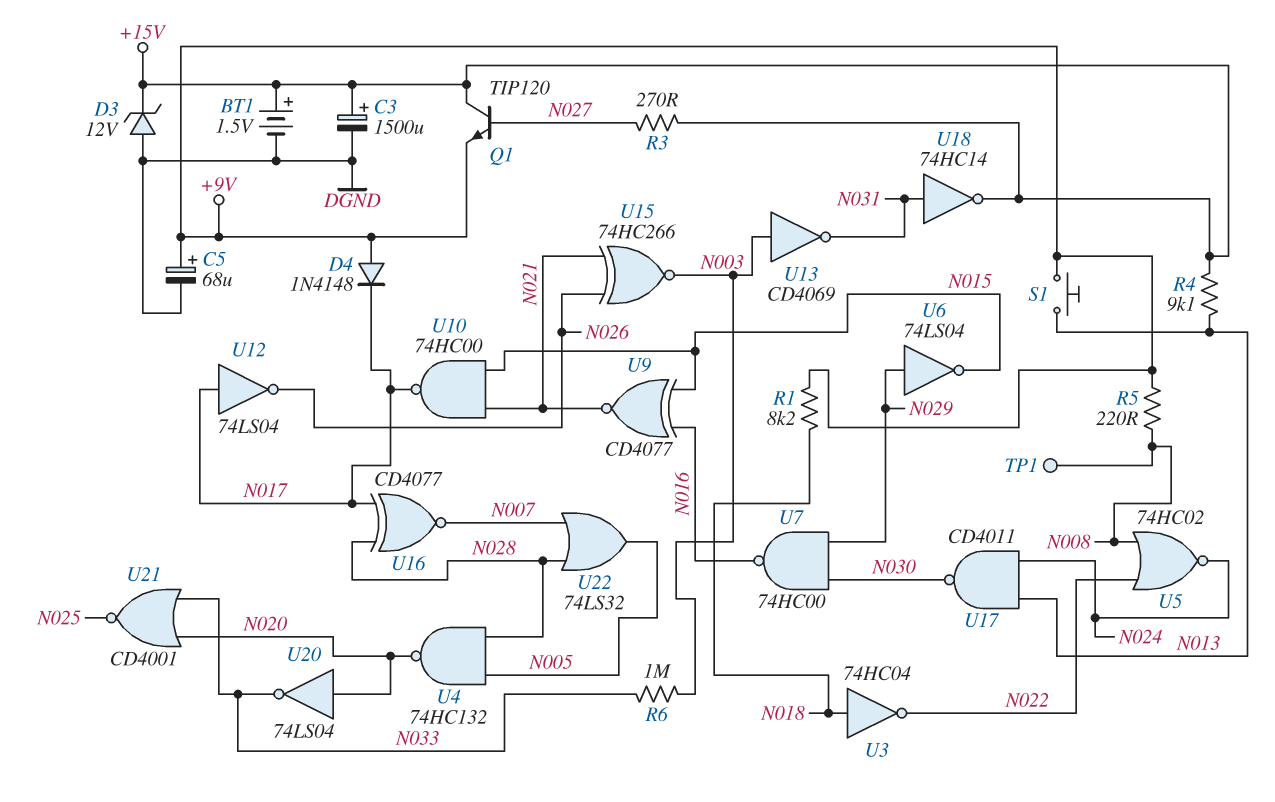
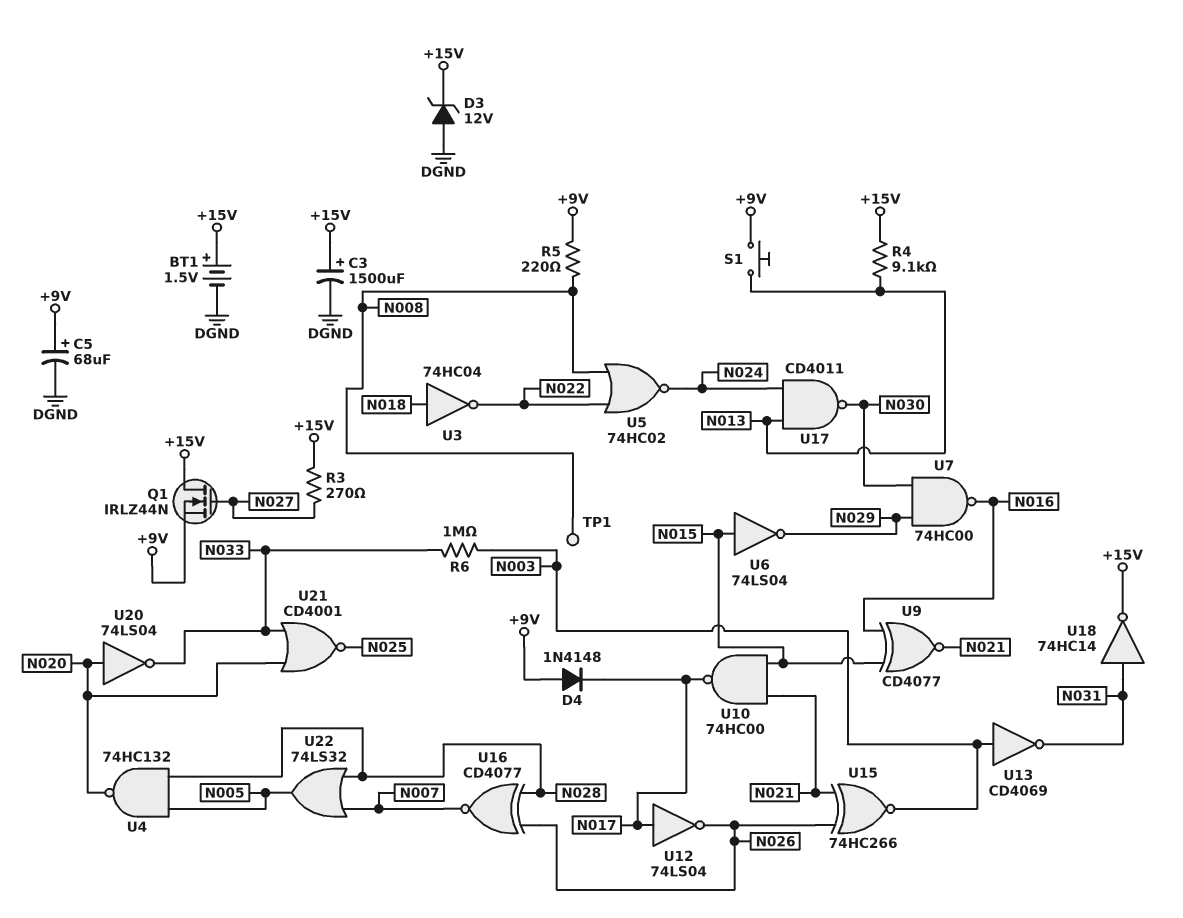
Q1: NPN TIP120 (B N027, C +15V, E +9V) -> NMOS IRLZ44N (G N027, D +15V, S +9V)
R1: 8.2k (+9V, N018) -> none
U6: NOT 74LS04 (in N029, out N015) -> NOT 74LS04 (in N015, out N029)
U16: XNOR CD4077 (in N017, in N028, out N007) -> XNOR CD4077 (in N026, in N028, out N007)

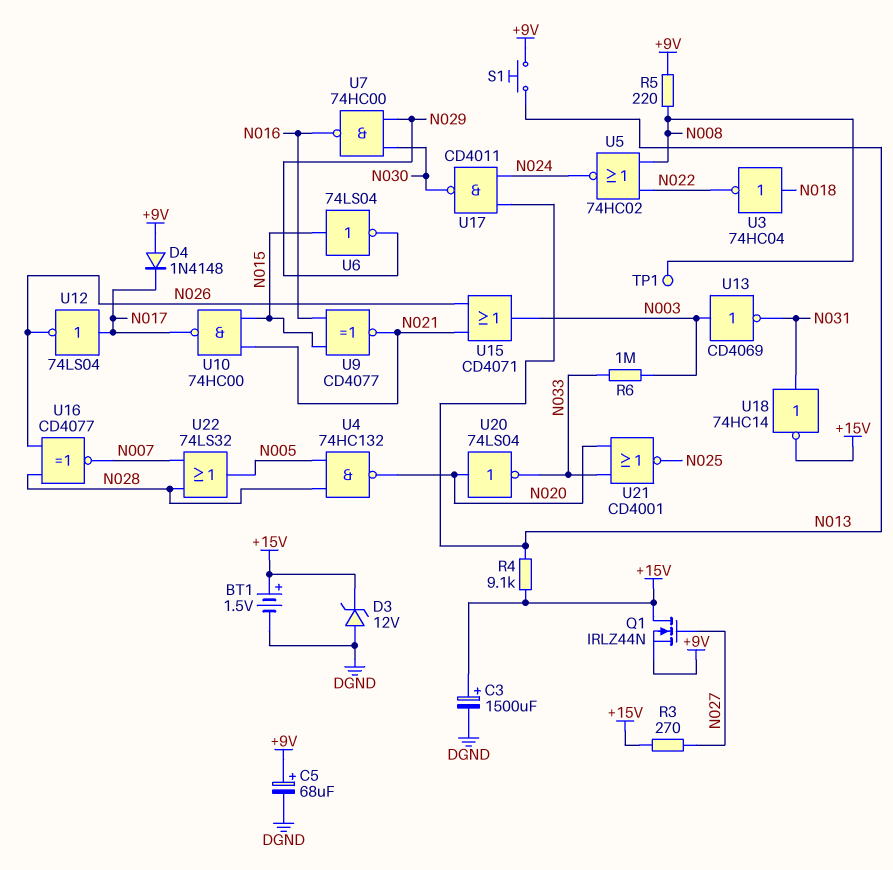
U15: XNOR 74HC266 (in N021, in N026, out N003) -> OR CD4071 (in N021, in N026, out N003)

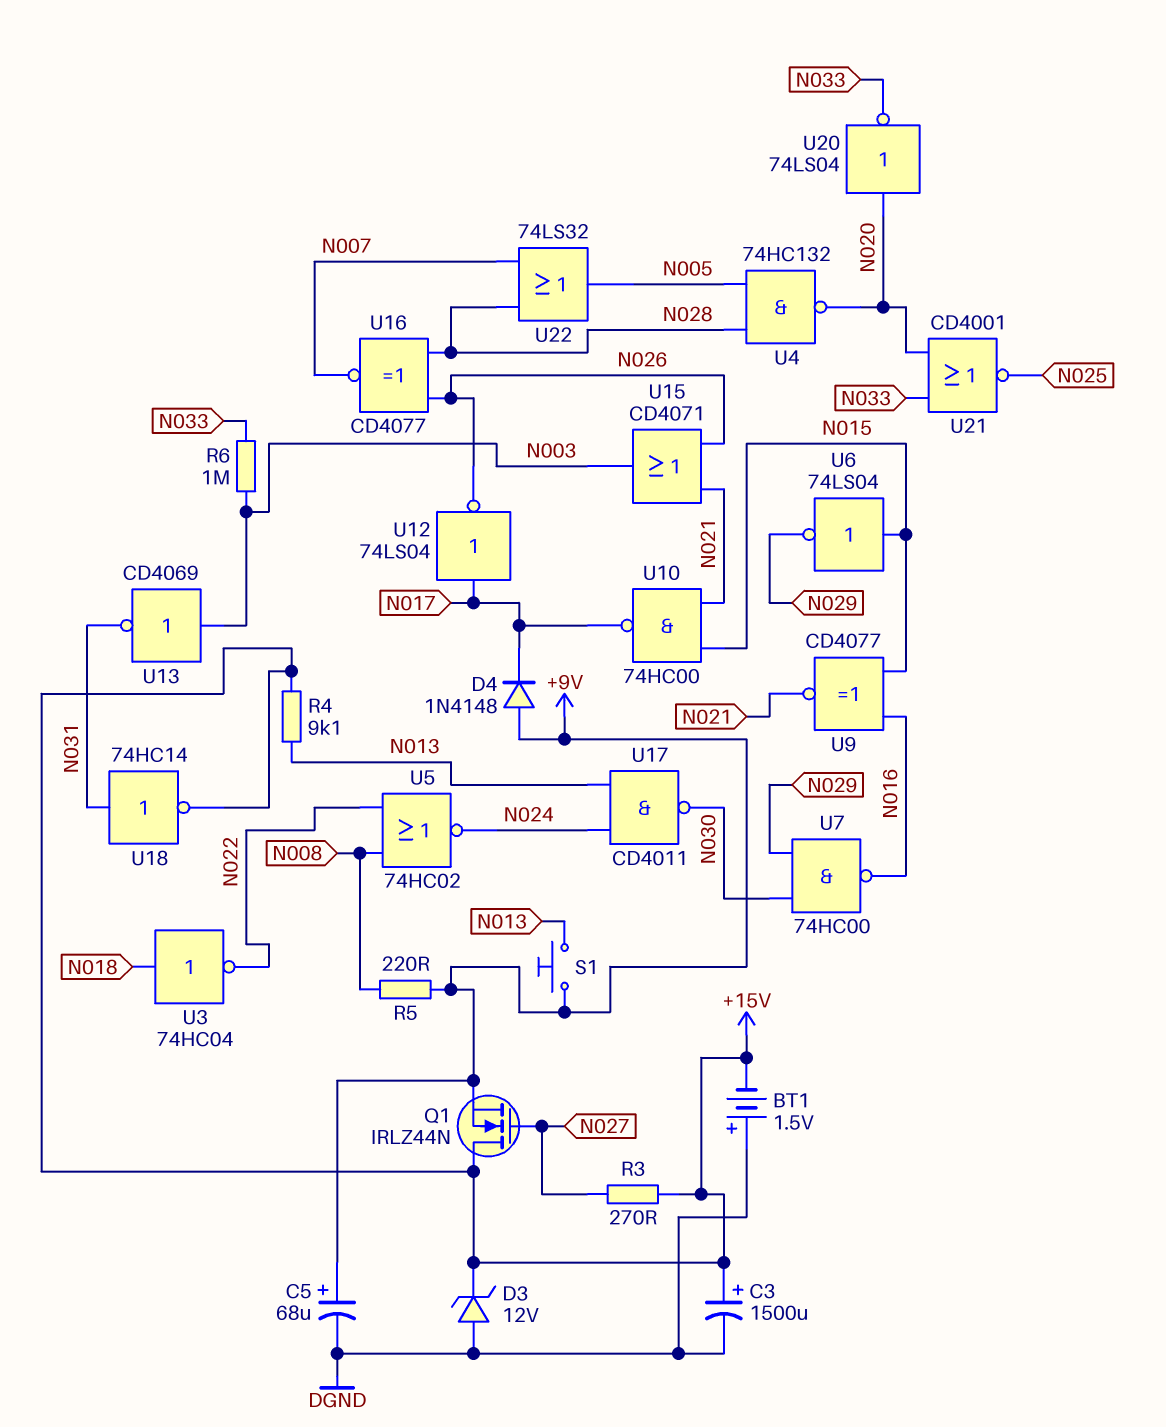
BT1: 1.5V (plus +15V, minus DGND) -> 1.5V (plus DGND, minus +15V)
TP1: test point (N008) -> none

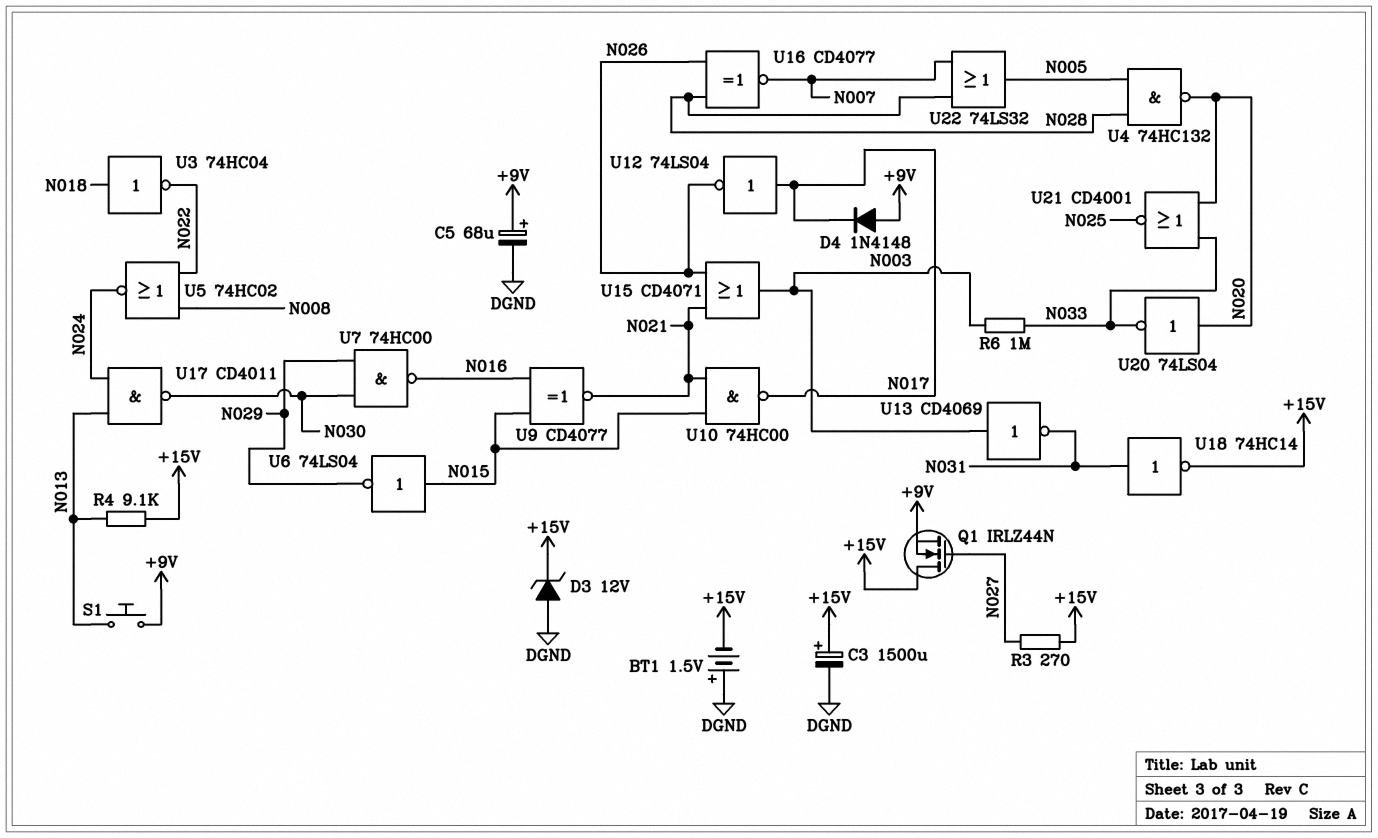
R5: 220 (+9V, N008) -> none

